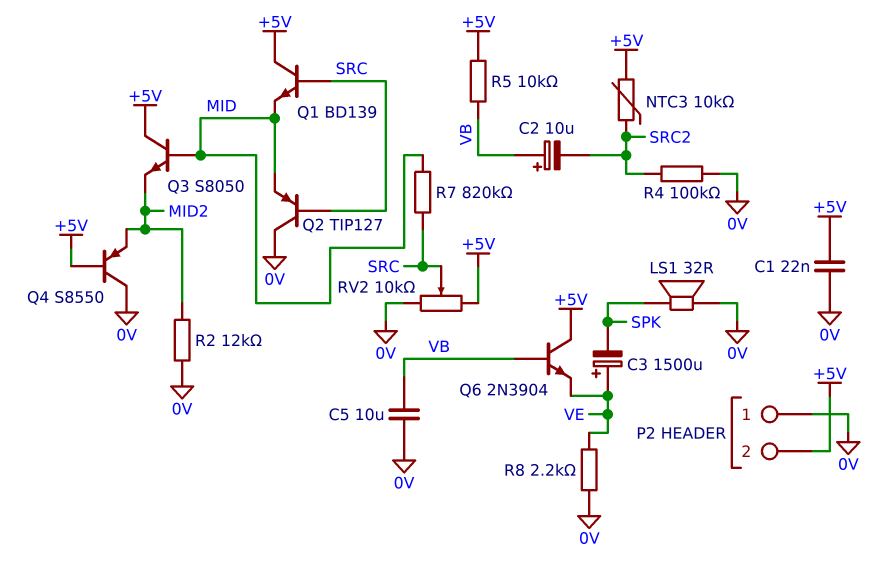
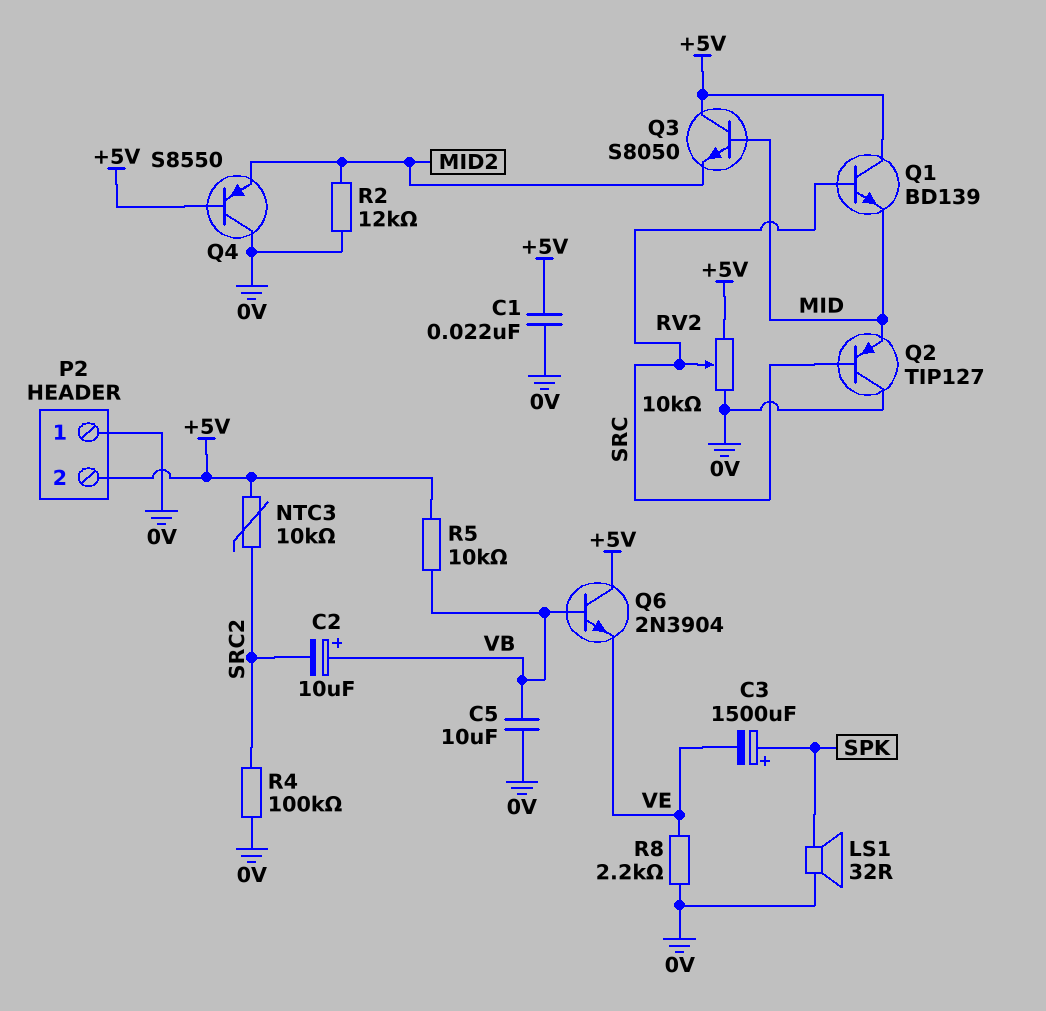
C3: 1500uF (plus VE, minus SPK) -> 1500uF (plus SPK, minus VE)
R7: 820k (MID, SRC) -> none

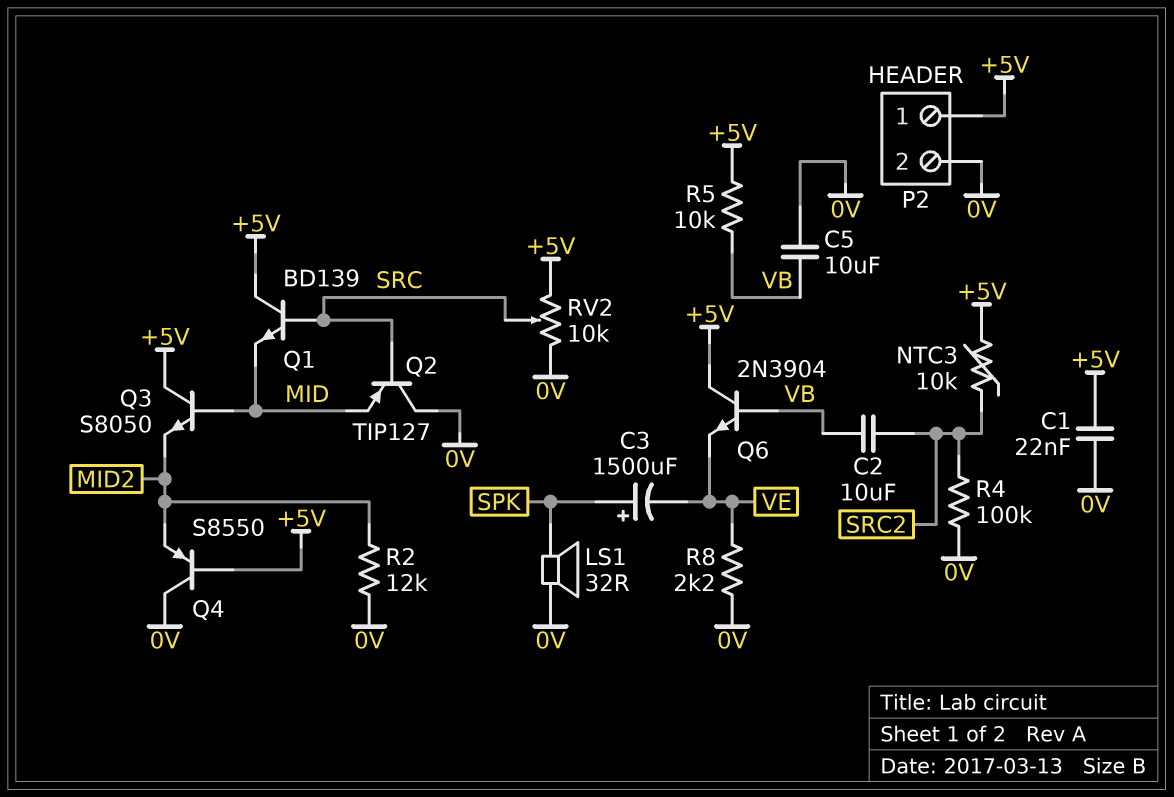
C2: 10uF (plus VB, minus SRC2) -> 10uF (SRC2, VB)
P2 pin 1: 0V -> +5V
P2 pin 2: +5V -> 0V

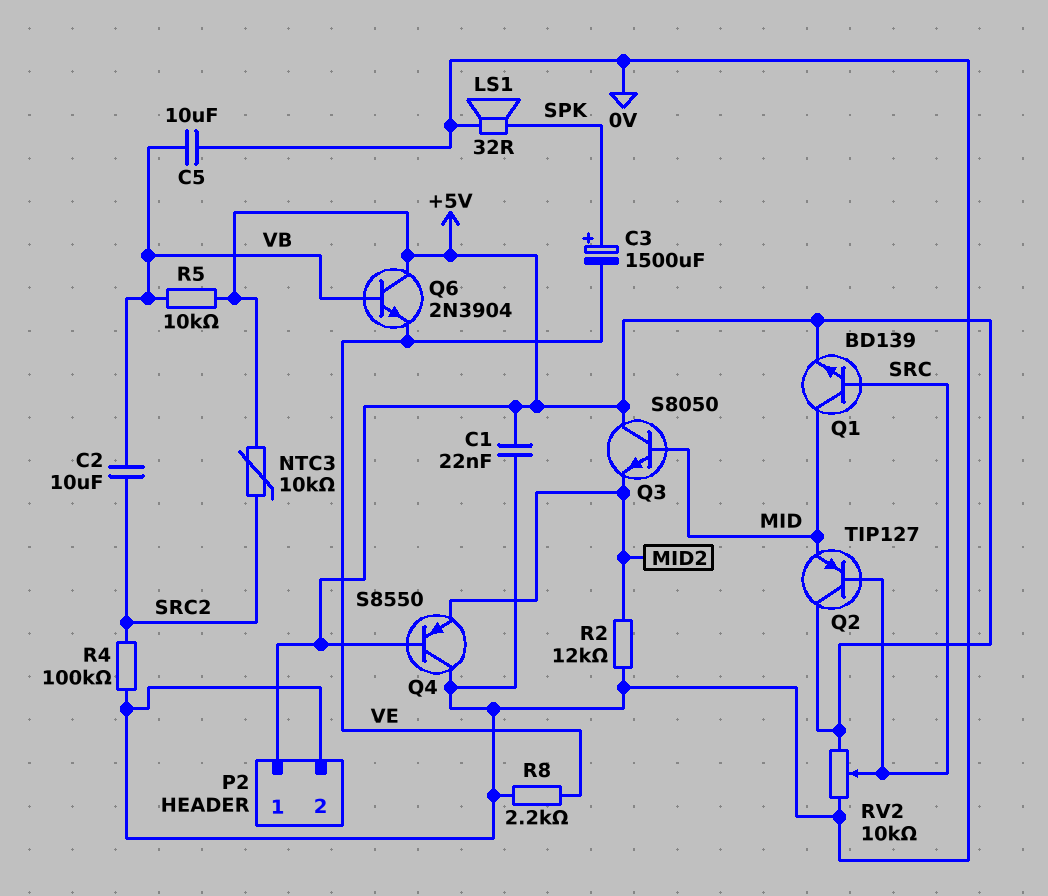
Q1: NPN BD139 (B SRC, C +5V, E MID) -> NPN BD139 (B SRC, C MID, E +5V)
Q2: PNP TIP127 (B SRC, C 0V, E MID) -> PNP TIP127 (B SRC, C +5V, E MID)

